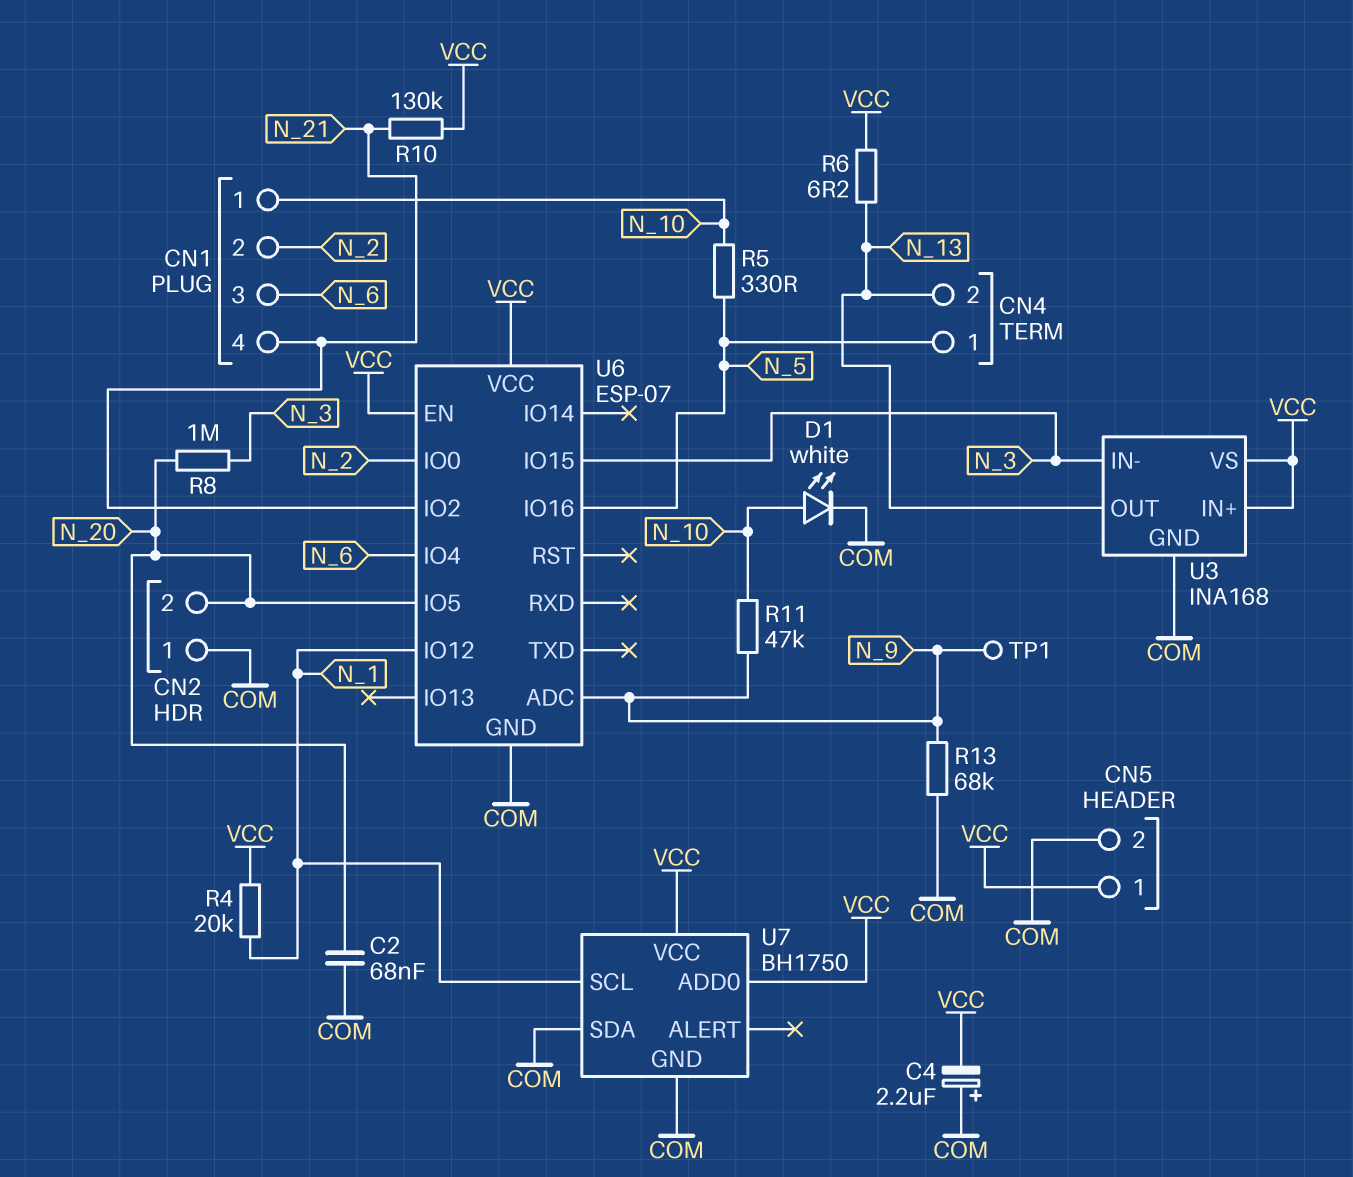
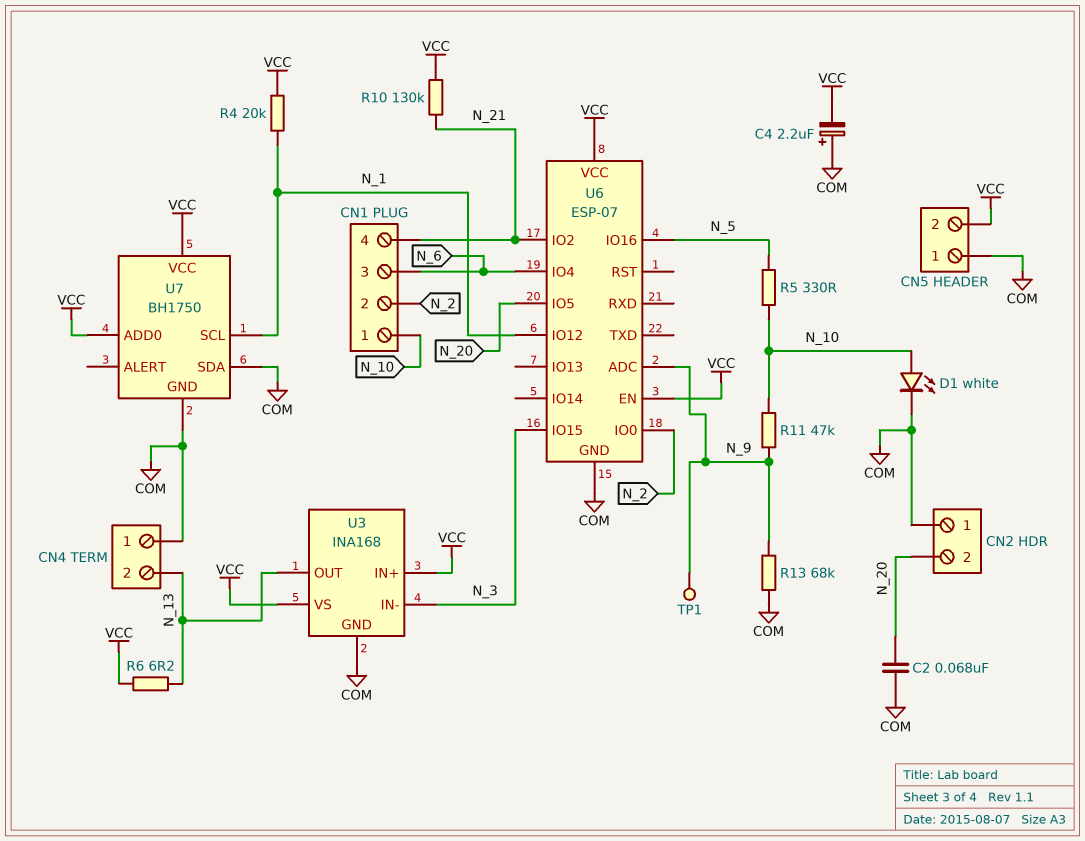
CN4 pin 1: N_5 -> COM
CN5 pin 1: VCC -> COM
CN5 pin 2: COM -> VCC
R8: 1M (N_3, N_20) -> none

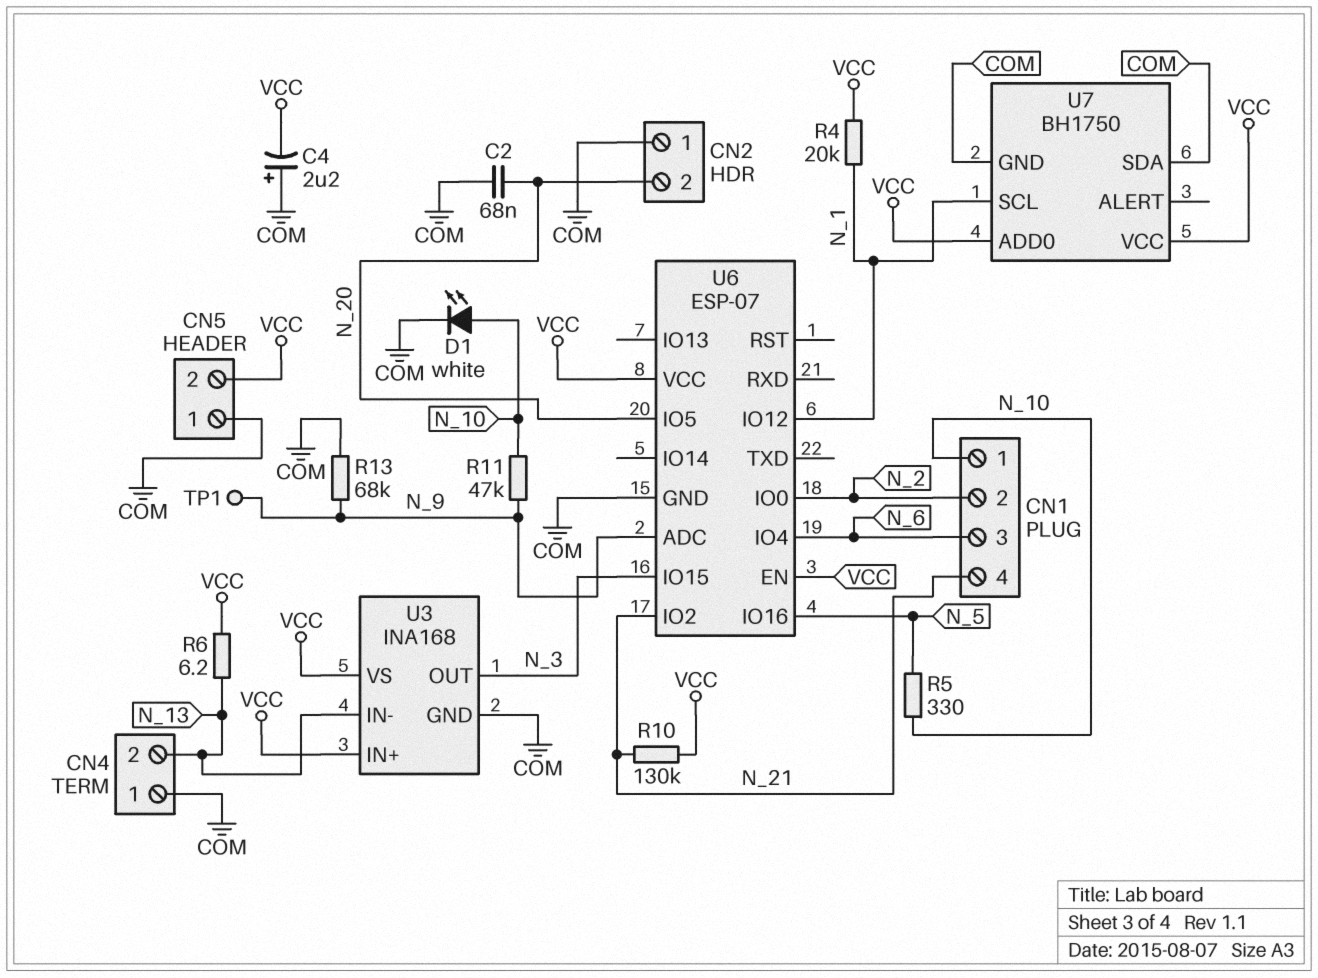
U3 pin IN-: N_3 -> N_13
U3 pin OUT: N_13 -> N_3

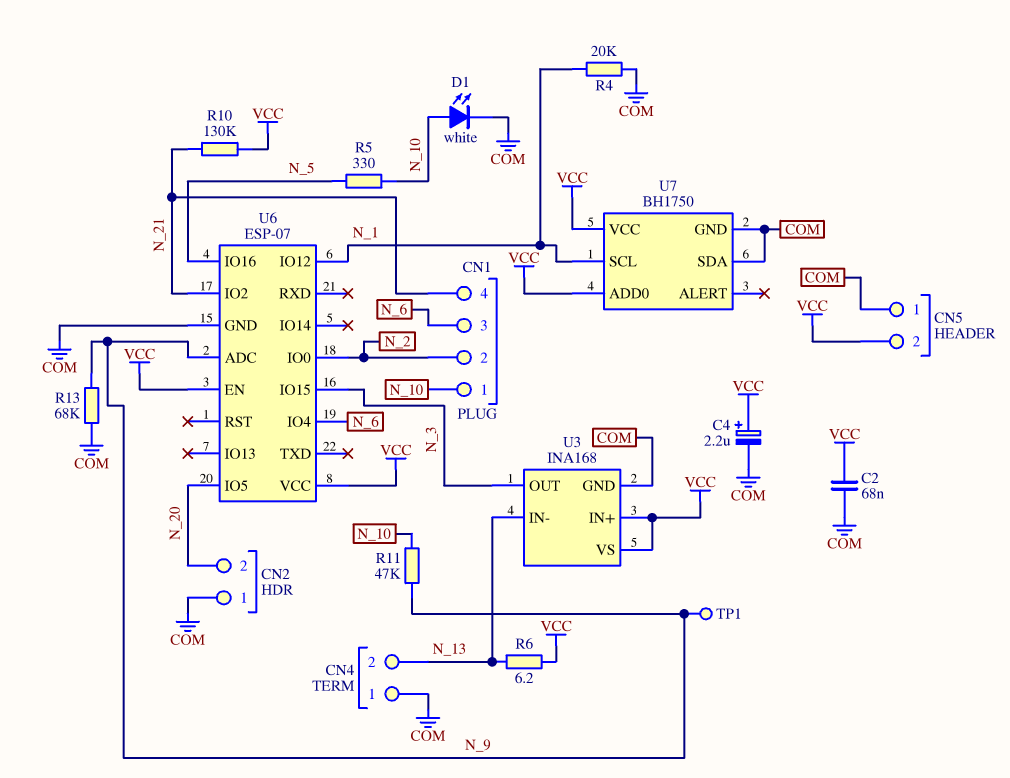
C2: 68nF (COM, N_20) -> 68nF (COM, VCC)
C4: 2.2uF (plus COM, minus VCC) -> 2.2uF (plus VCC, minus COM)
R4: 20k (N_1, VCC) -> 20k (COM, N_1)

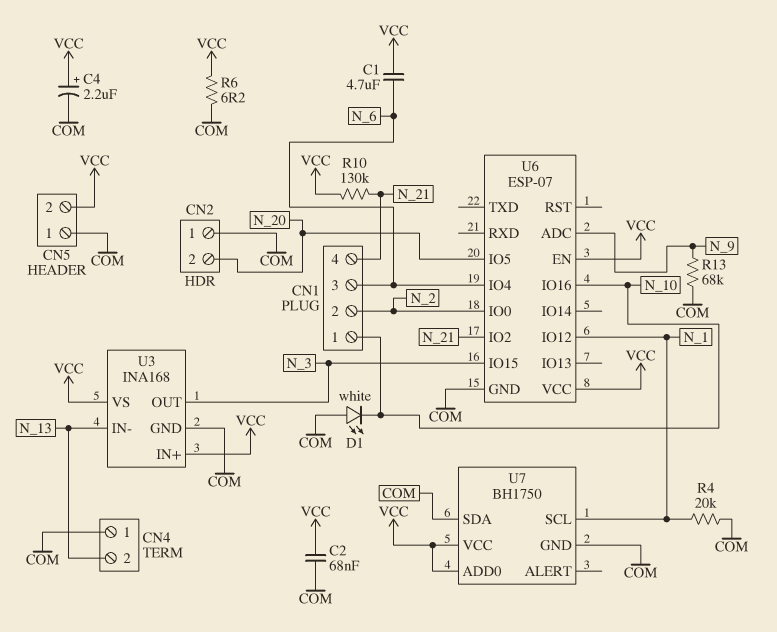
C1: none -> 4.7uF (N_6, VCC)
D1: LED white (A N_10, K COM) -> LED white (A COM, K N_10)
R5: 330 (N_5, N_10) -> none
R6: 6.2 (N_13, VCC) -> 6.2 (COM, VCC)
R11: 47k (N_9, N_10) -> none
TP1: test point (N_9) -> none
U6 pin IO16: N_5 -> N_10

